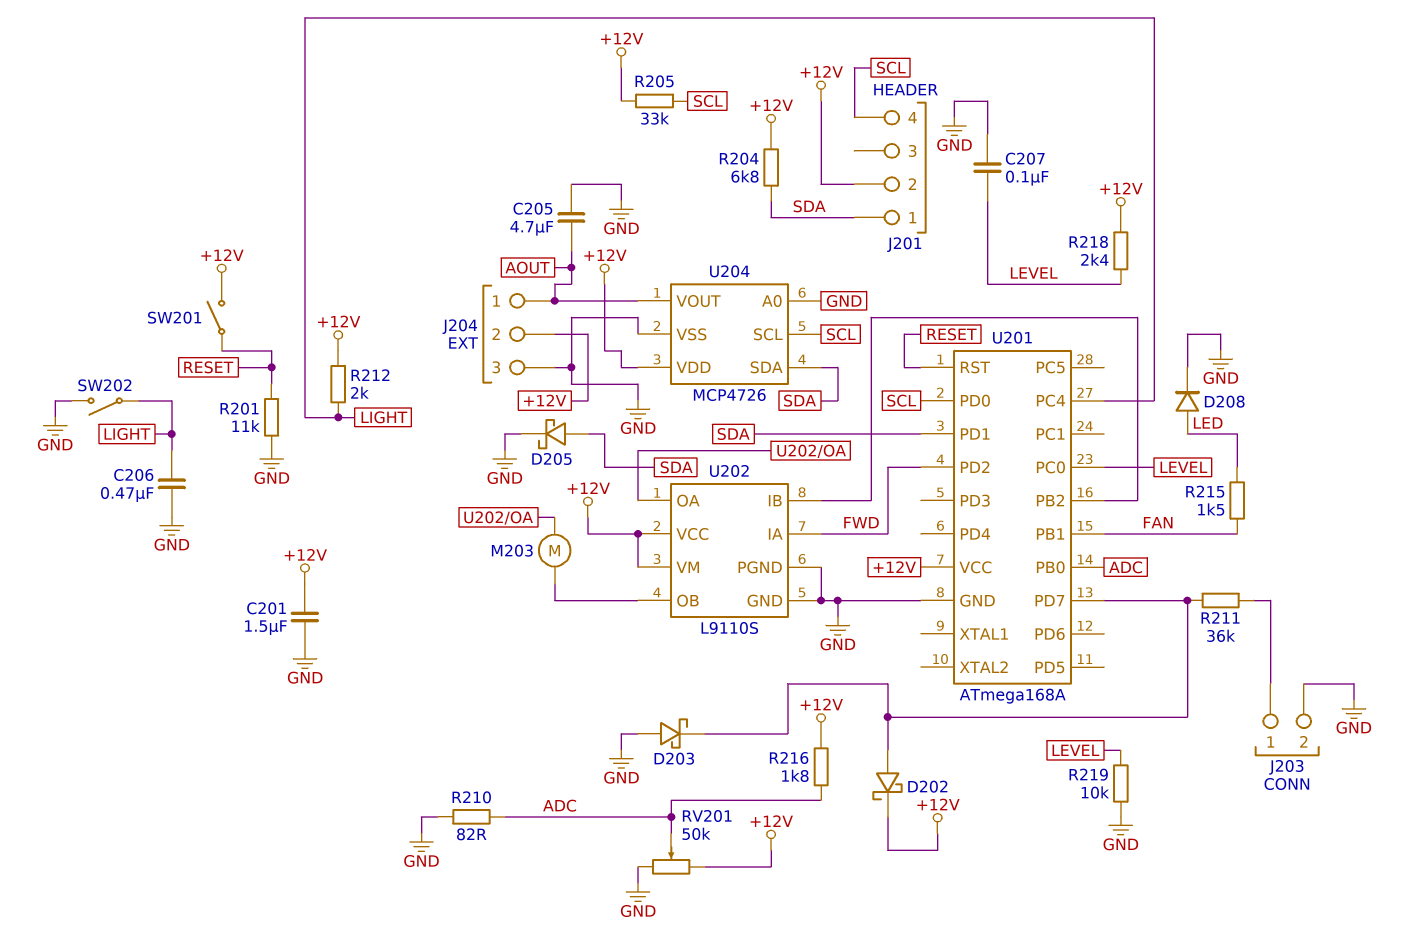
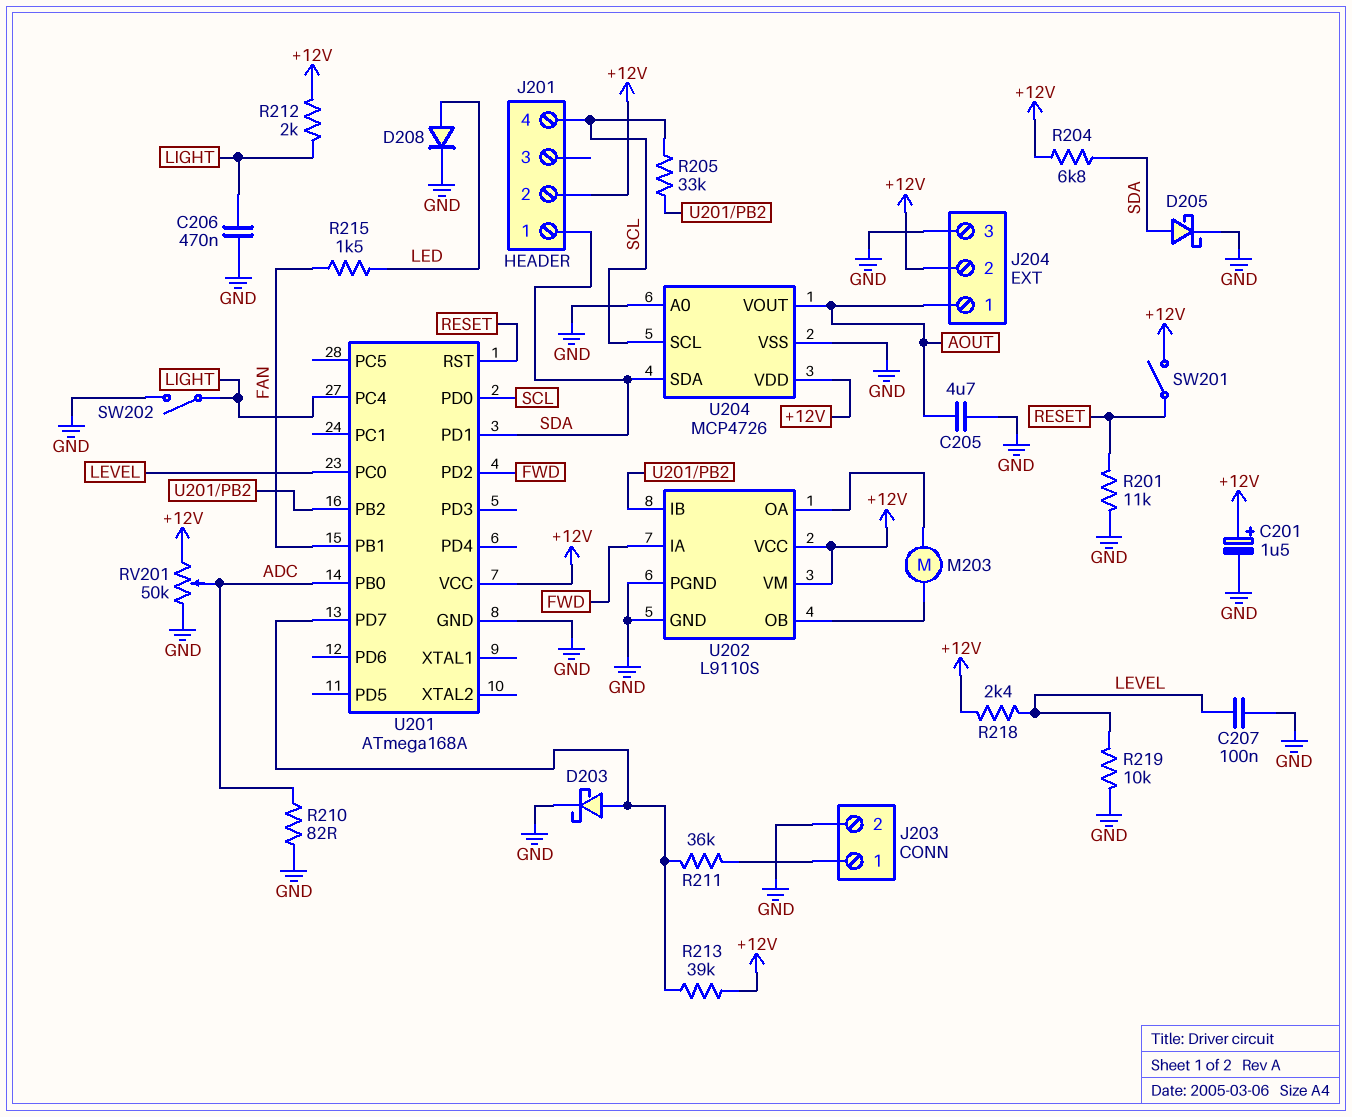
C201: 1.5uF (+12V, GND) -> 1.5uF (plus +12V, minus GND)
D202: schottky (A U201/PD7, K +12V) -> none
D203: schottky (A GND, K U201/PD7) -> schottky (A U201/PD7, K GND)
R205: 33k (+12V, SCL) -> 33k (SCL, U201/PB2)
R213: none -> 39k (+12V, U201/PD7)
R216: 1.8k (+12V, ADC) -> none

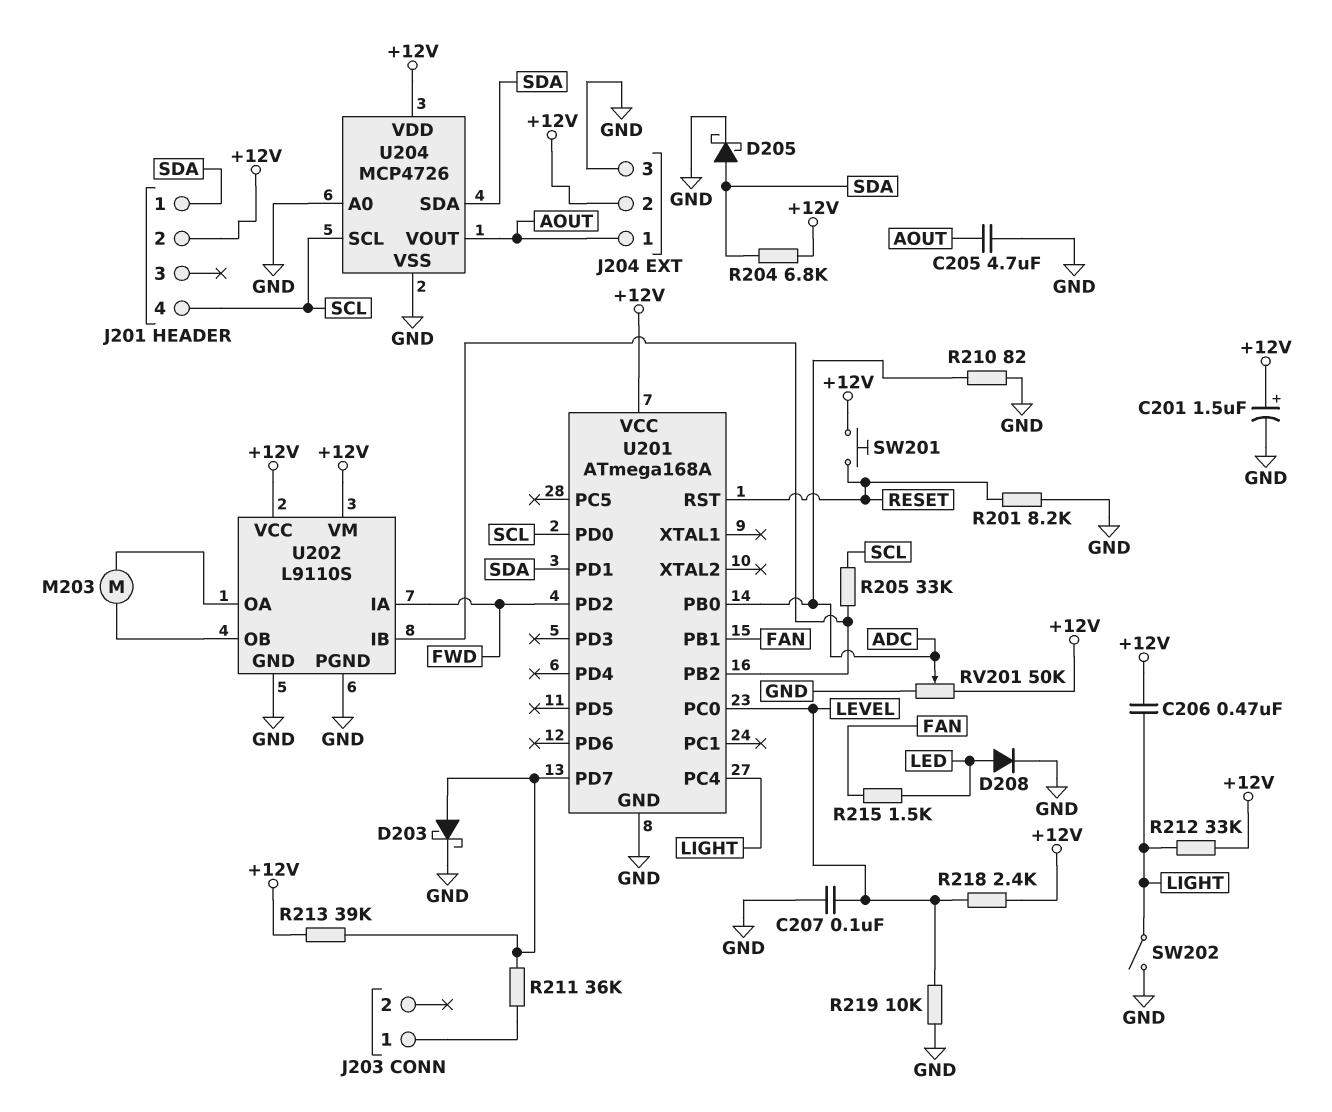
C206: 470nF (GND, LIGHT) -> 470nF (+12V, LIGHT)
J203 pin 2: GND -> none
R201: 11k (GND, RESET) -> 8.2k (GND, RESET)
R212: 2k (+12V, LIGHT) -> 33k (+12V, LIGHT)
SW201: switch (+12V, RESET) -> button (+12V, RESET)

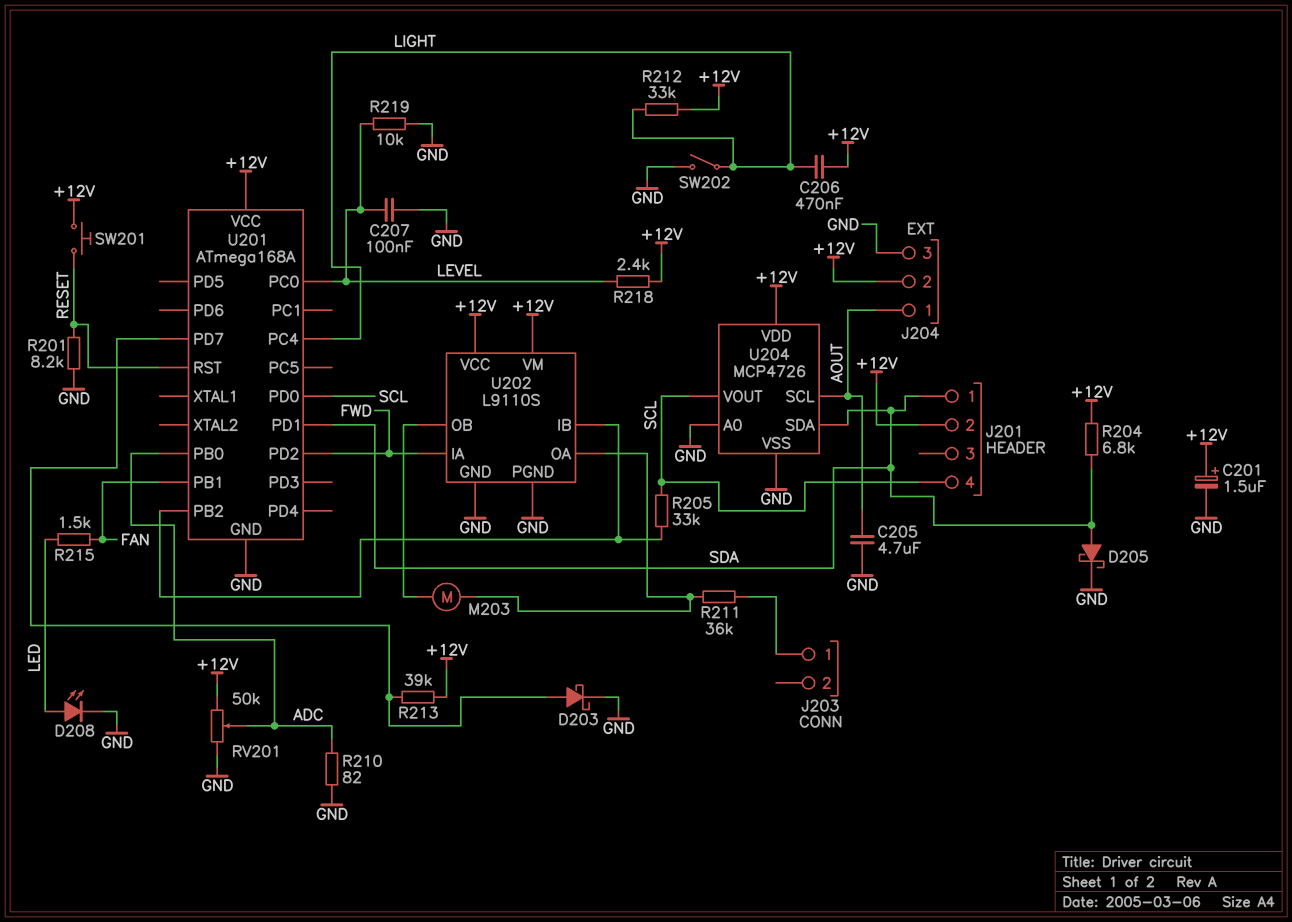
D208: diode (A LED, K GND) -> LED (A LED, K GND)
R211: 36k (J203/1, U201/PD7) -> 36k (J203/1, U202/OA)
U204 pin SCL: SCL -> AOUT
U204 pin VOUT: AOUT -> SCL

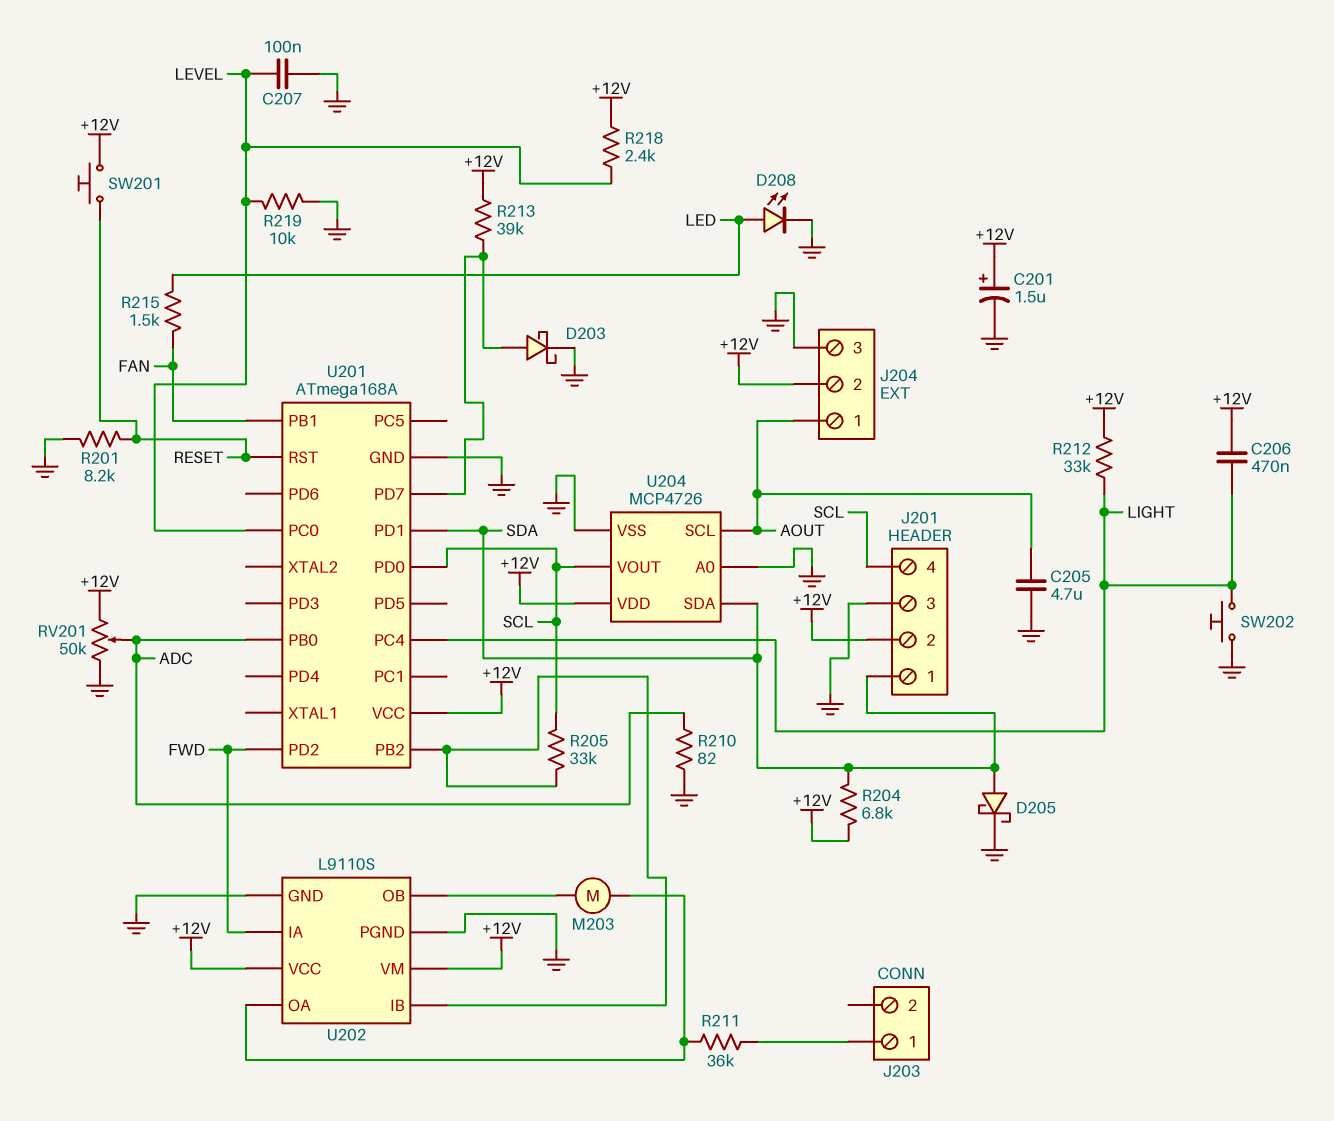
J201 pin 3: none -> GND
SW202: switch (GND, LIGHT) -> button (GND, LIGHT)

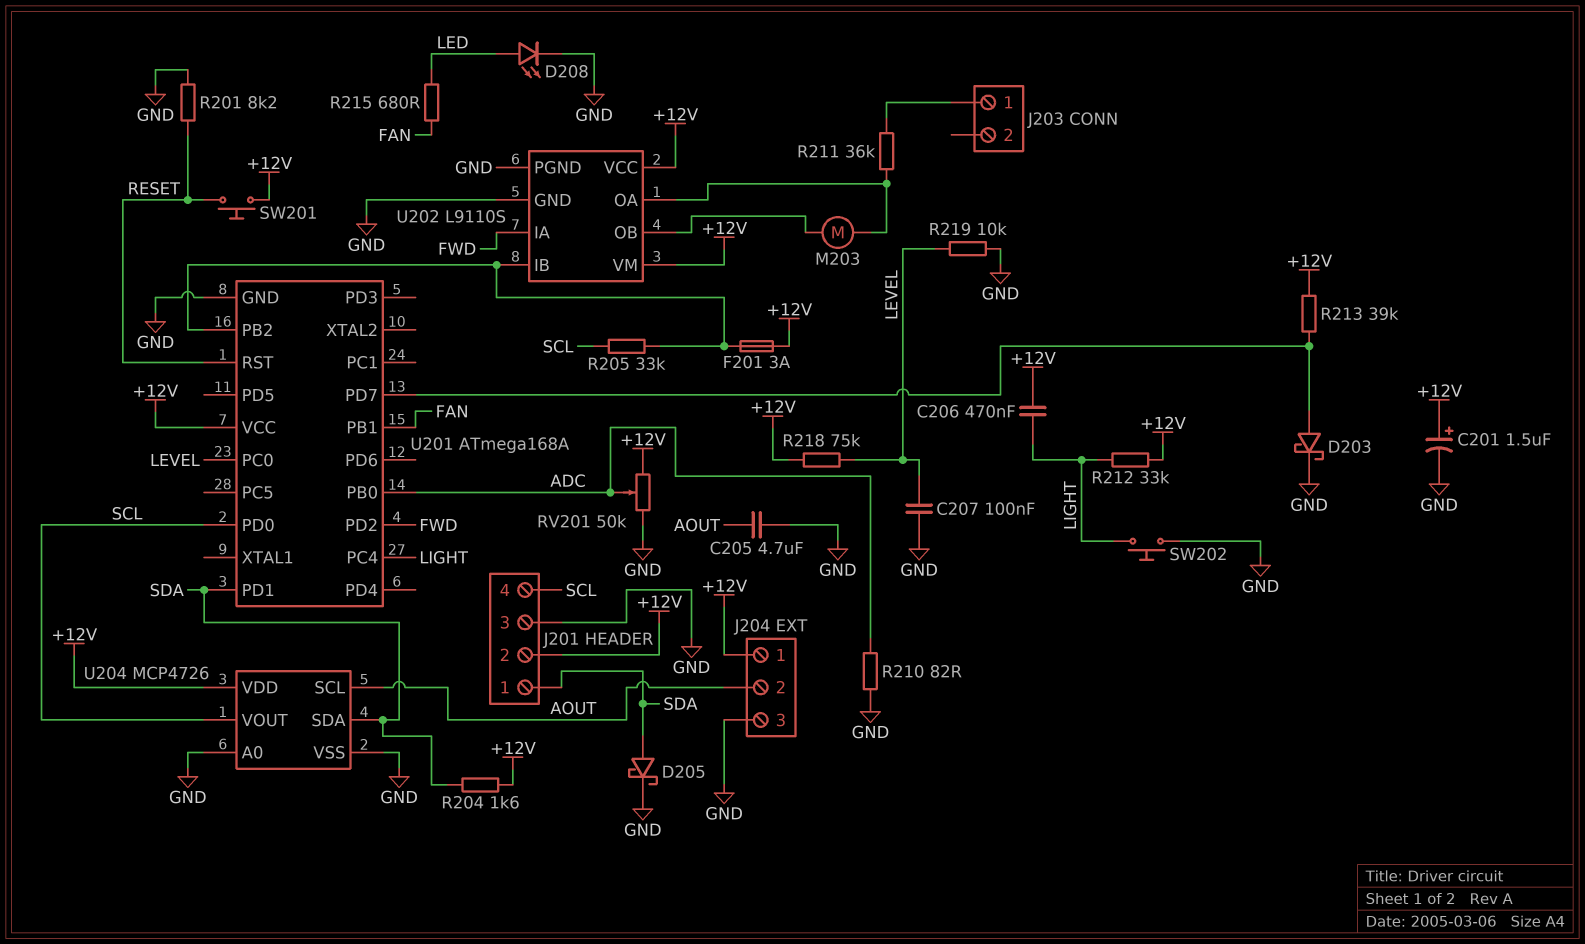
F201: none -> 3A (+12V, U201/PB2)
J204 pin 1: AOUT -> +12V
J204 pin 2: +12V -> AOUT
R204: 6.8k (+12V, SDA) -> 1.6k (+12V, SDA)
R215: 1.5k (FAN, LED) -> 680 (FAN, LED)
R218: 2.4k (+12V, LEVEL) -> 75k (+12V, LEVEL)

